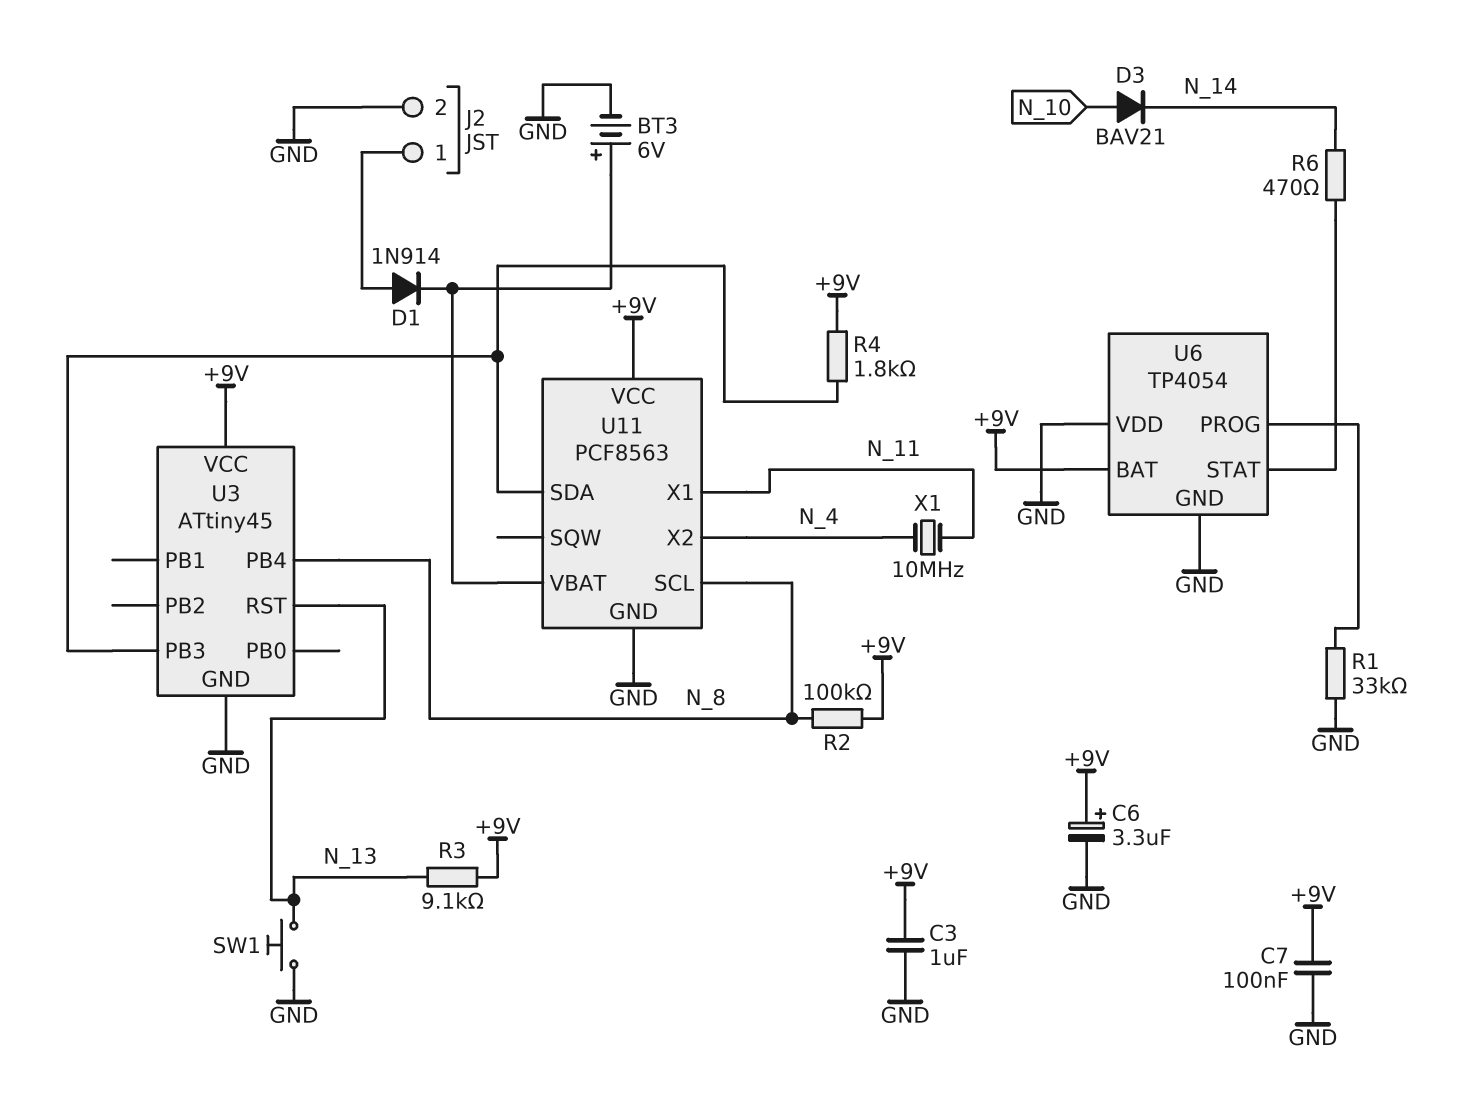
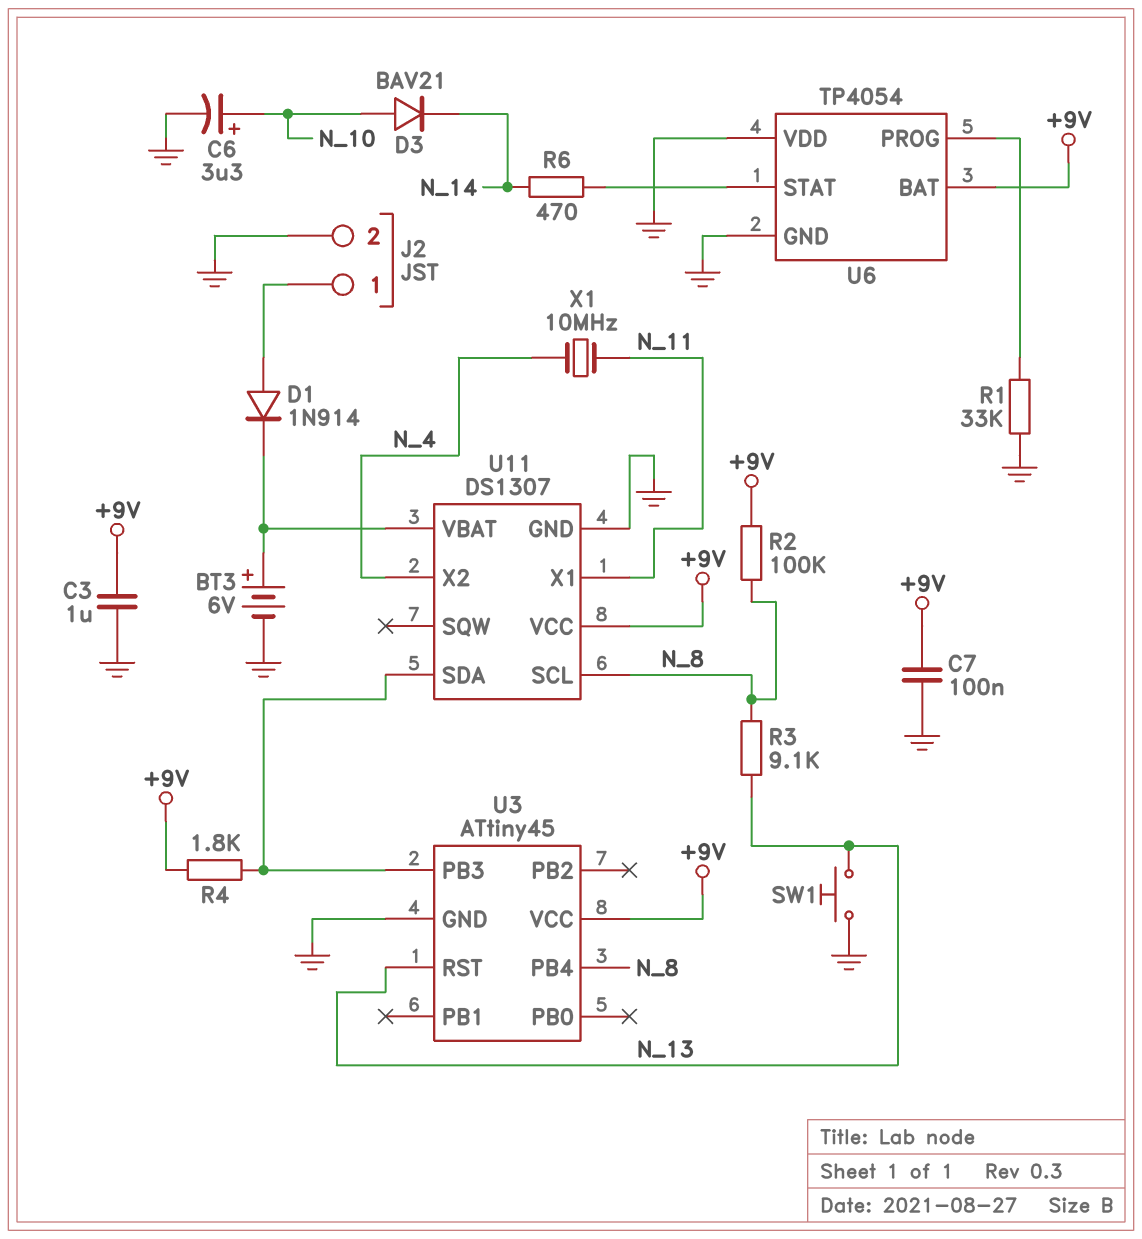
C6: 3.3uF (plus +9V, minus GND) -> 3.3uF (plus N_10, minus GND)
R3: 9.1k (+9V, N_13) -> 9.1k (N_8, N_13)
U11: PCF8563 -> DS1307

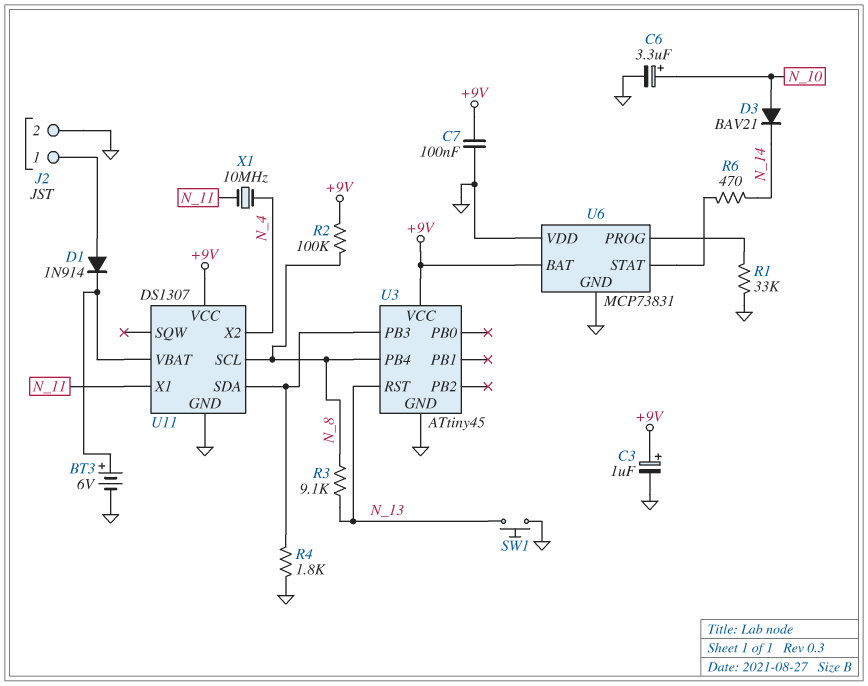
C3: 1uF (+9V, GND) -> 1uF (plus +9V, minus GND)
R4: 1.8k (+9V, U3/PB3) -> 1.8k (GND, U3/PB3)
U6: TP4054 -> MCP73831

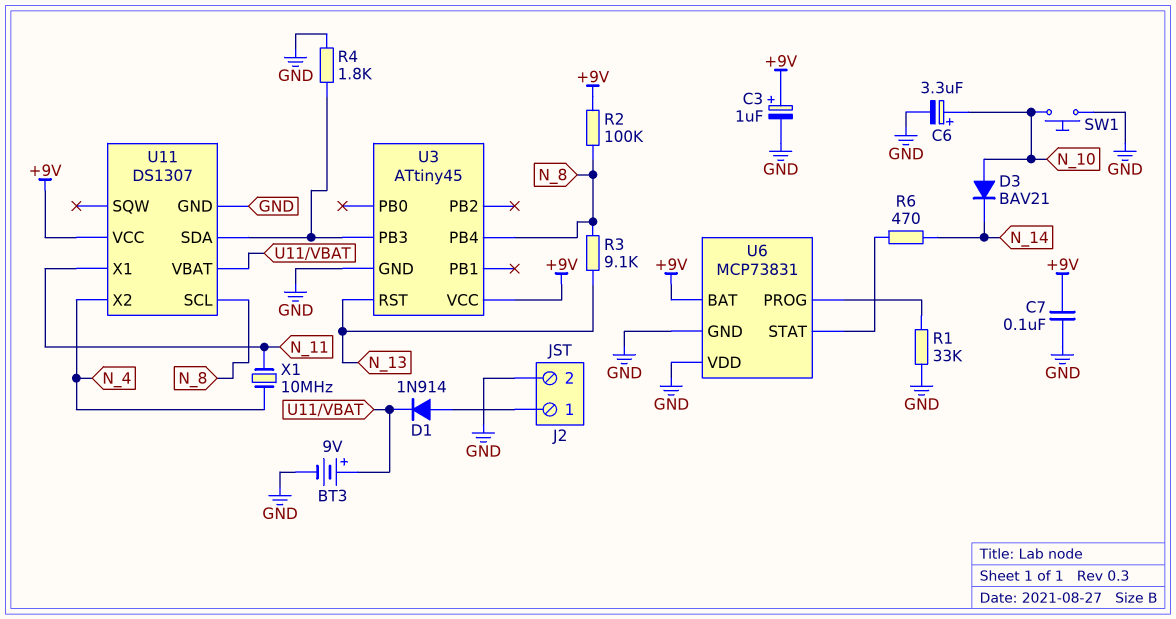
BT3: 6V (plus U11/VBAT, minus GND) -> 9V (plus U11/VBAT, minus GND)
SW1: button (GND, N_13) -> button (GND, N_10)

